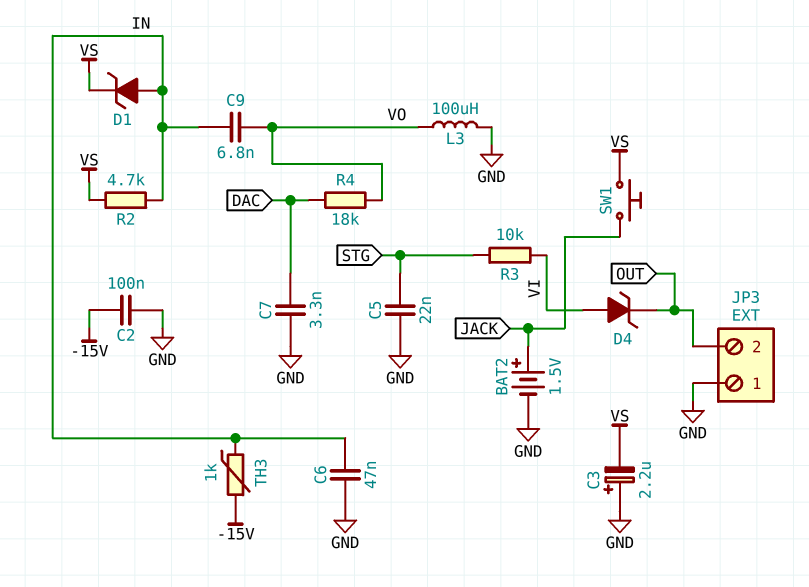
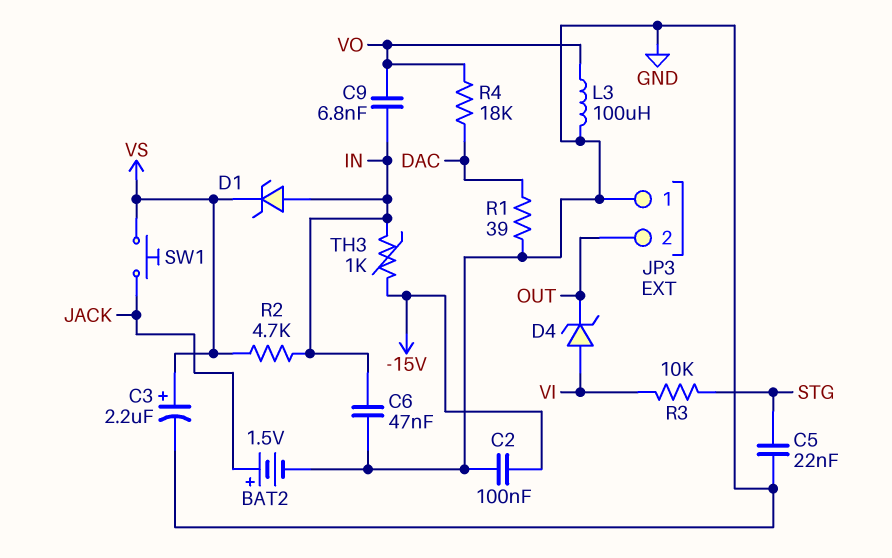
C3: 2.2uF (plus GND, minus VS) -> 2.2uF (plus VS, minus GND)
C7: 3.3nF (DAC, GND) -> none
R1: none -> 39 (DAC, GND)

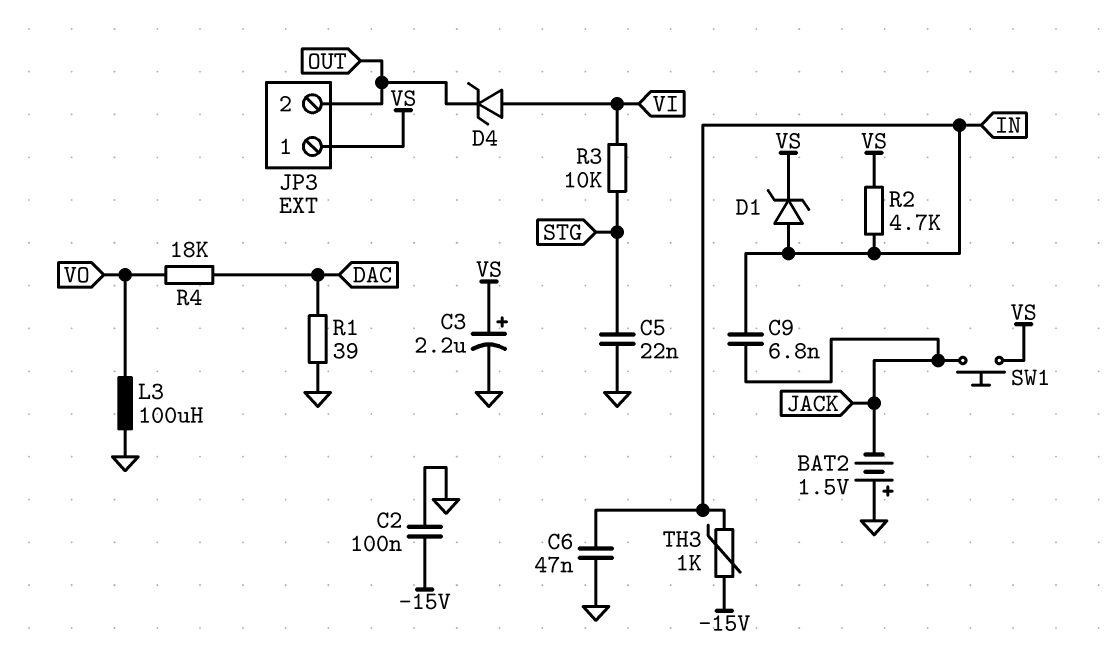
BAT2: 1.5V (plus JACK, minus GND) -> 1.5V (plus GND, minus JACK)
C9: 6.8nF (IN, VO) -> 6.8nF (IN, JACK)
JP3 pin 1: GND -> VS

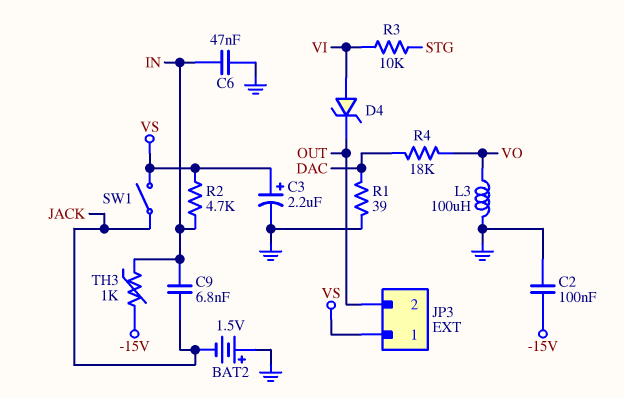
C5: 22nF (GND, STG) -> none
D1: zener (A IN, K VS) -> none
SW1: button (JACK, VS) -> switch (JACK, VS)

